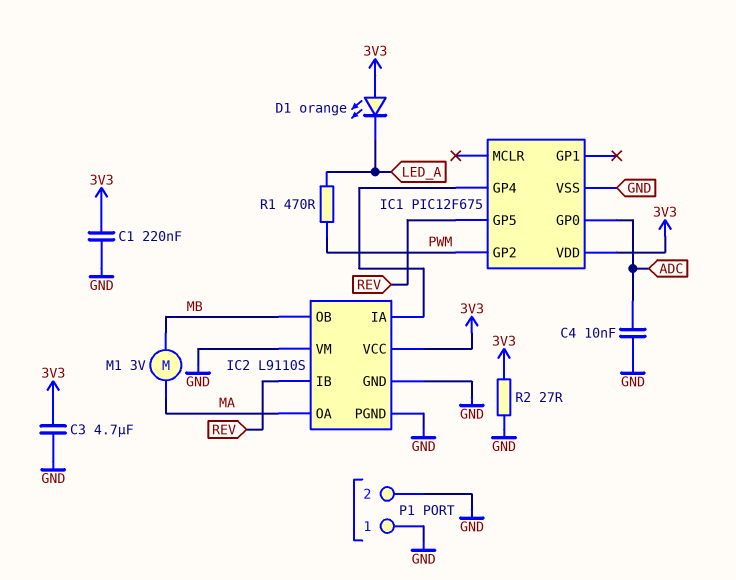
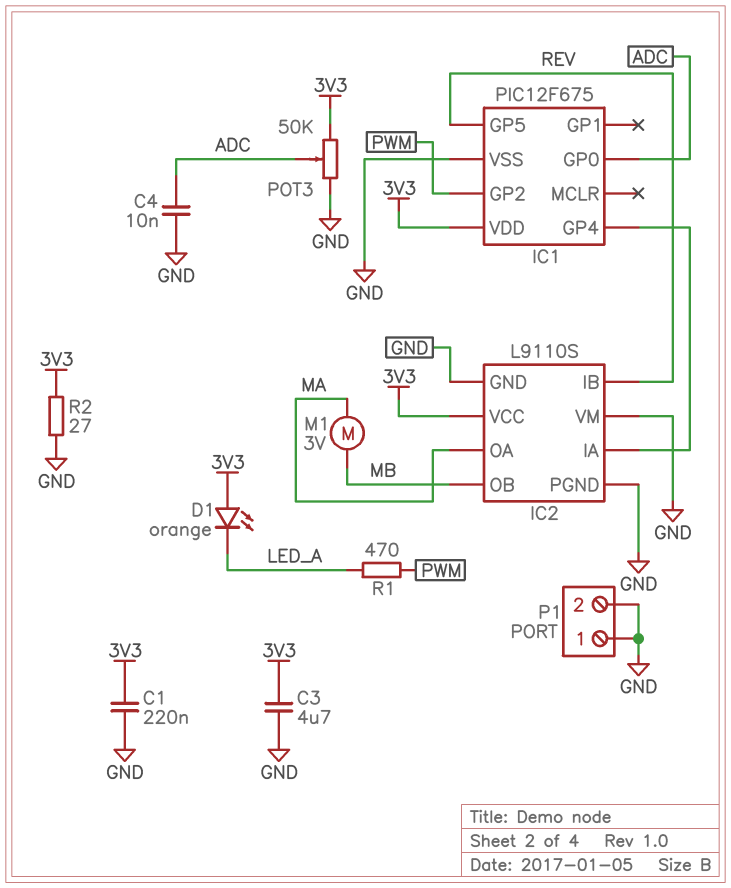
POT3: none -> 50k (3V3, GND, wiper ADC)

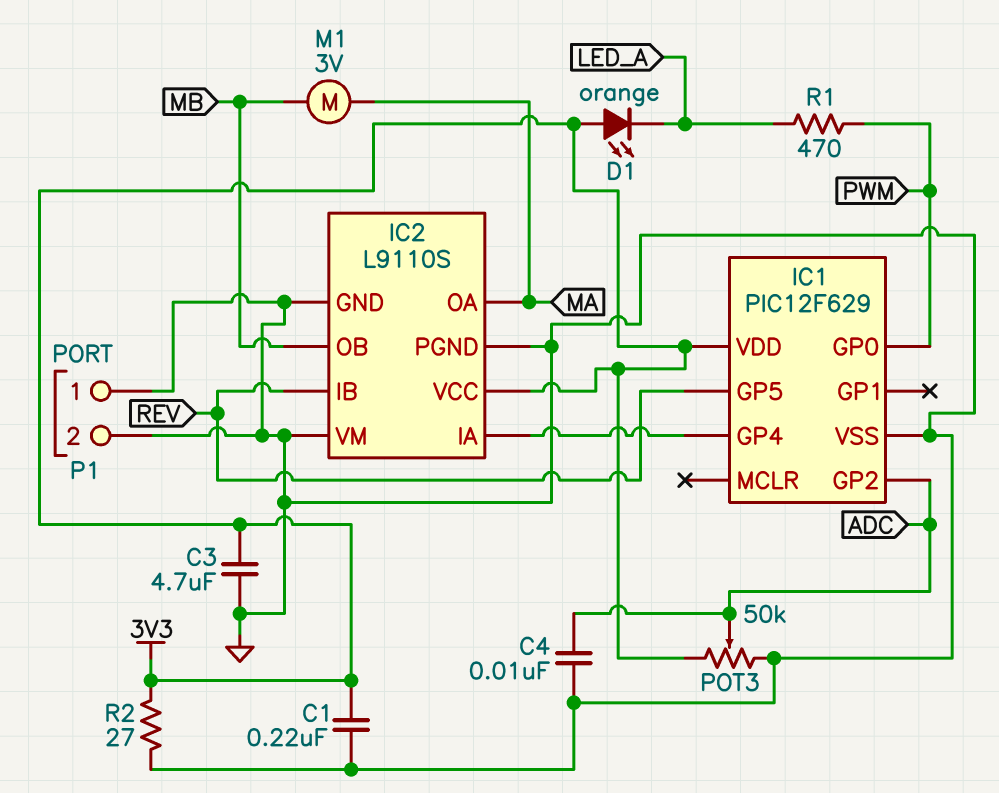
IC1: PIC12F675 -> PIC12F629
IC1 pin GP0: ADC -> PWM
IC1 pin GP2: PWM -> ADC

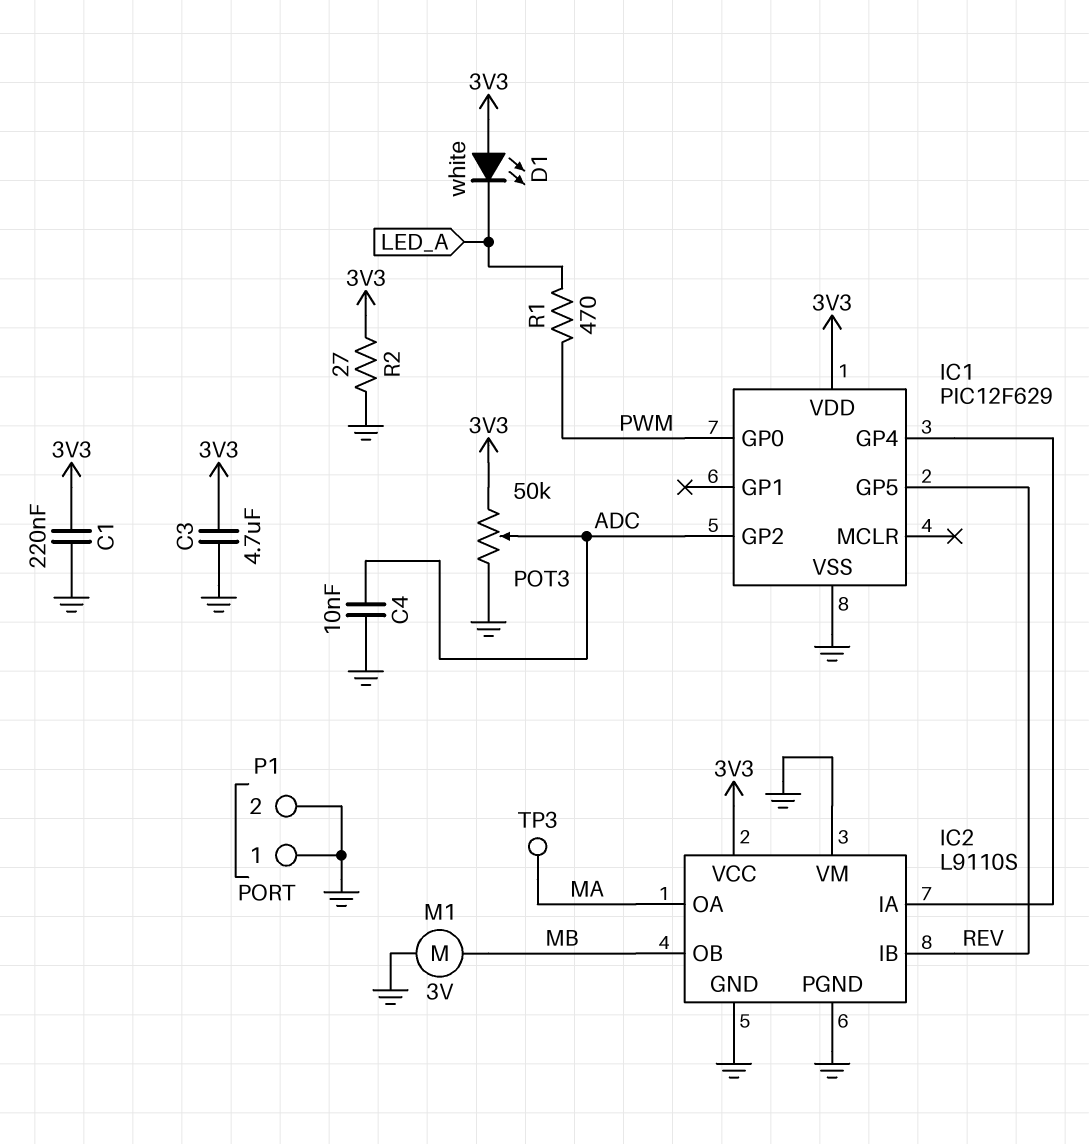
D1: LED orange (A 3V3, K LED_A) -> LED white (A 3V3, K LED_A)
M1: motor 3V (MA, MB) -> motor 3V (GND, MB)
TP3: none -> test point (MA)

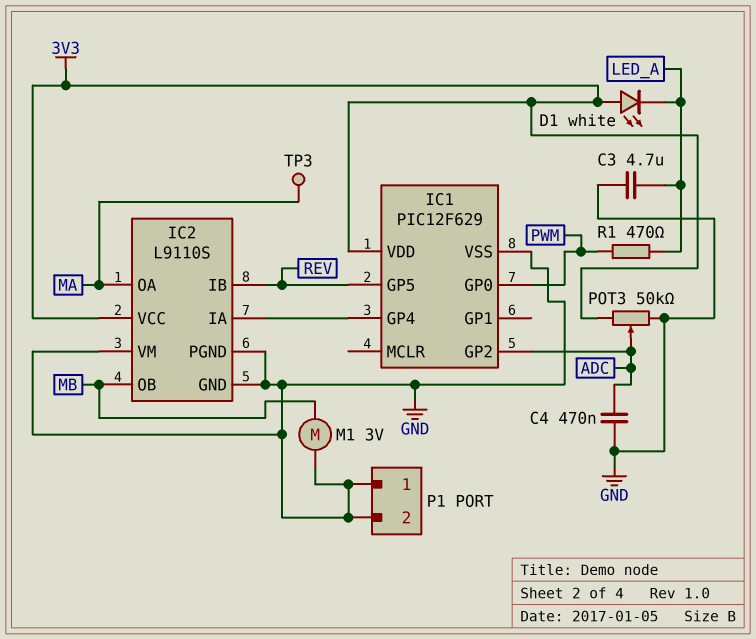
C1: 220nF (3V3, GND) -> none
C3: 4.7uF (3V3, GND) -> 4.7uF (GND, LED_A)
C4: 10nF (ADC, GND) -> 470nF (ADC, GND)
R2: 27 (3V3, GND) -> none

